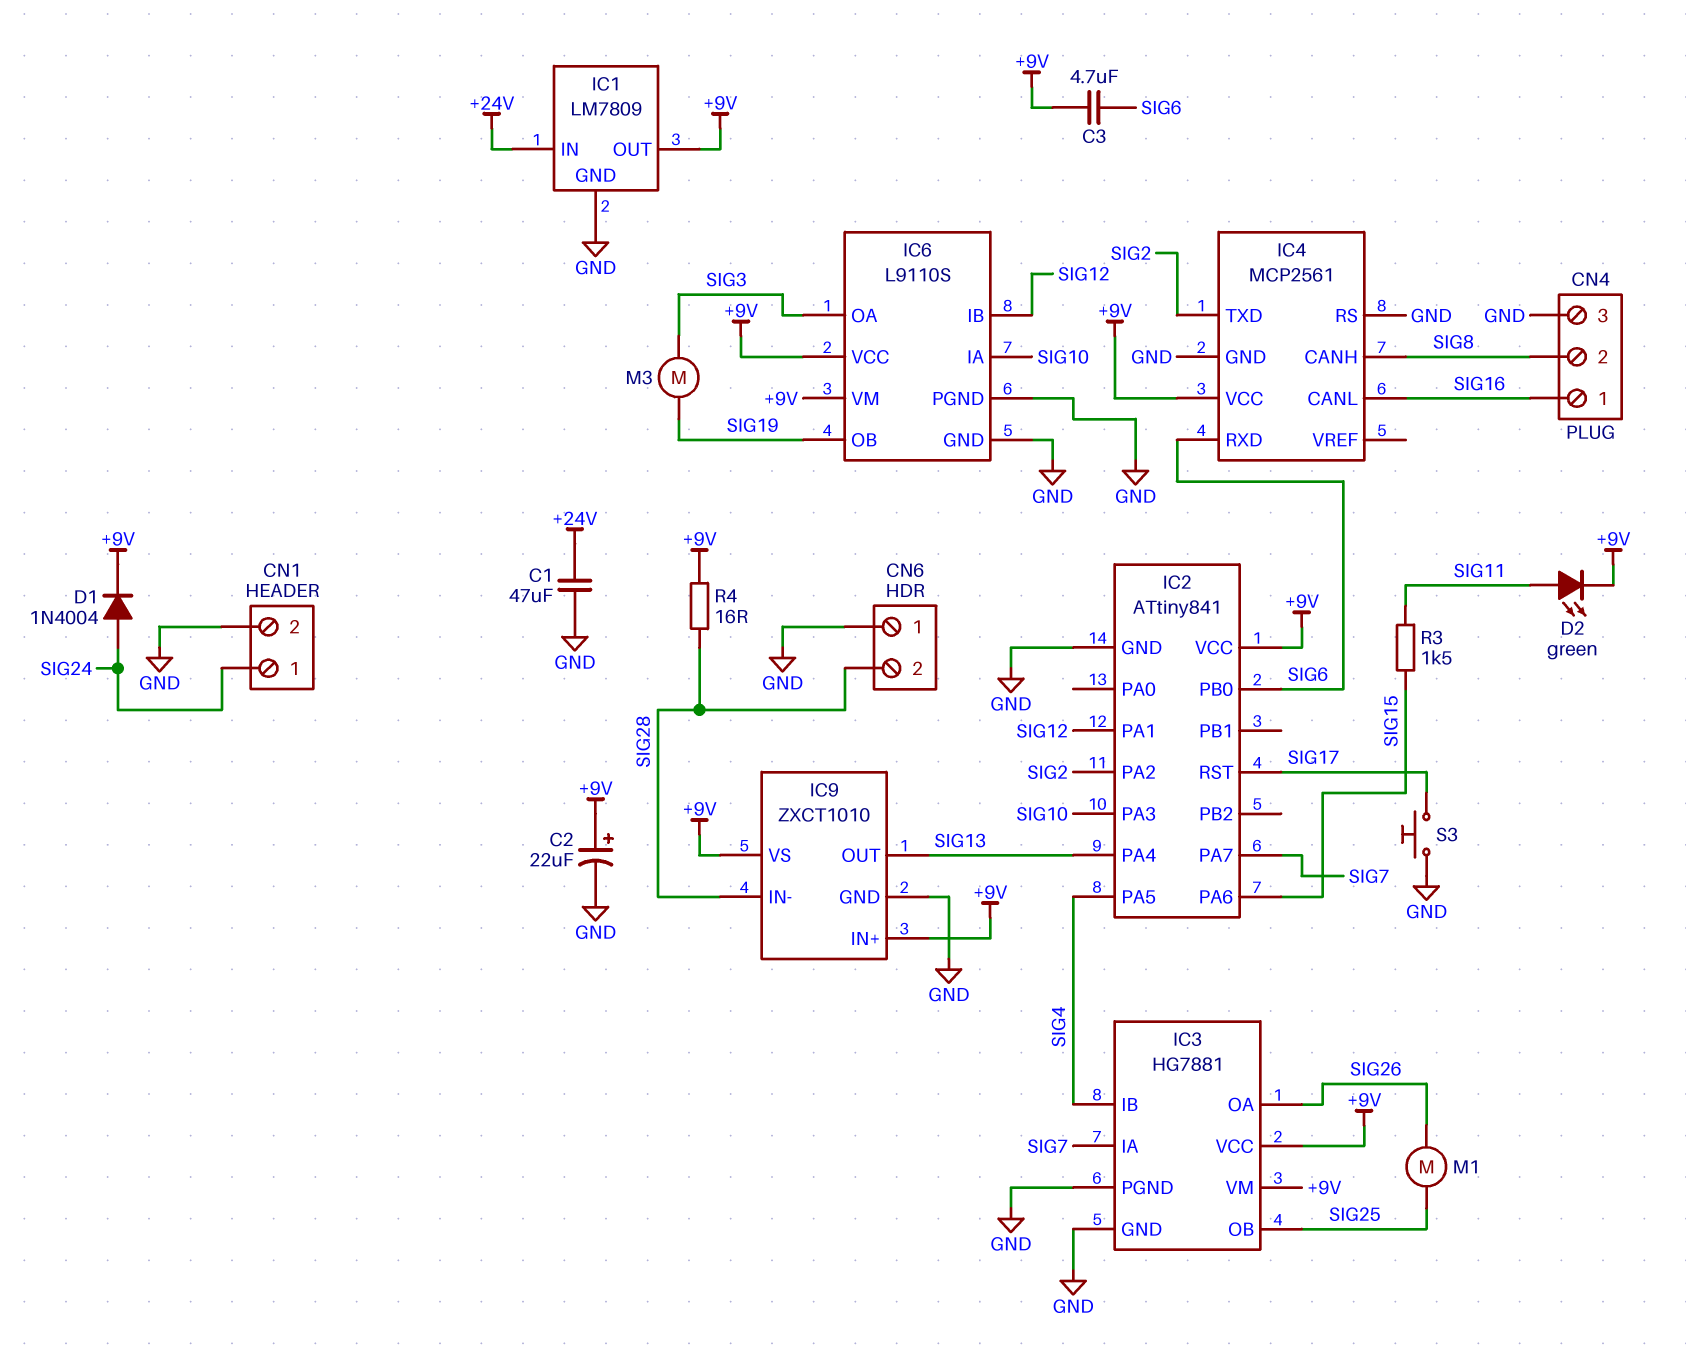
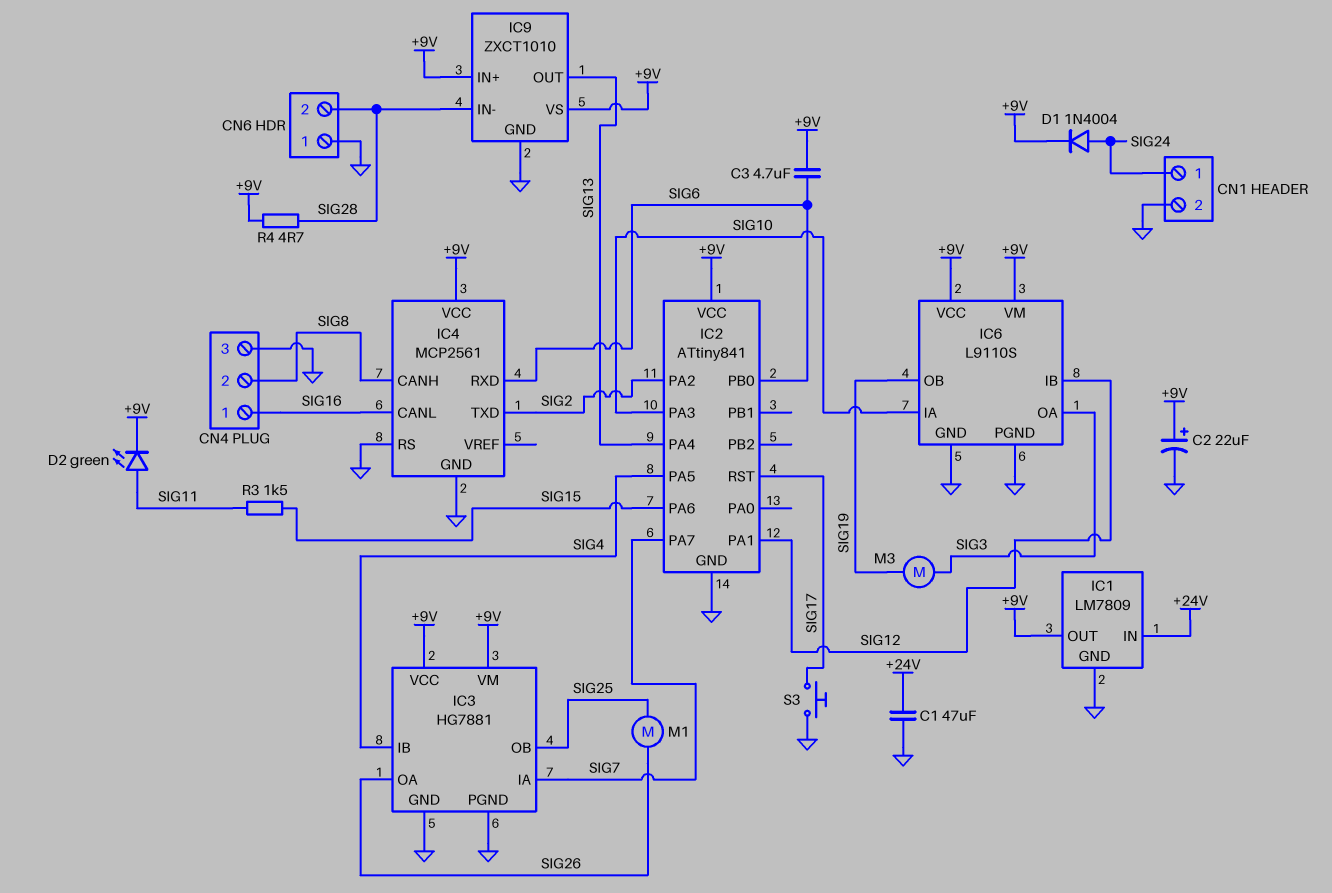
R4: 16 (+9V, SIG28) -> 4.7 (+9V, SIG28)

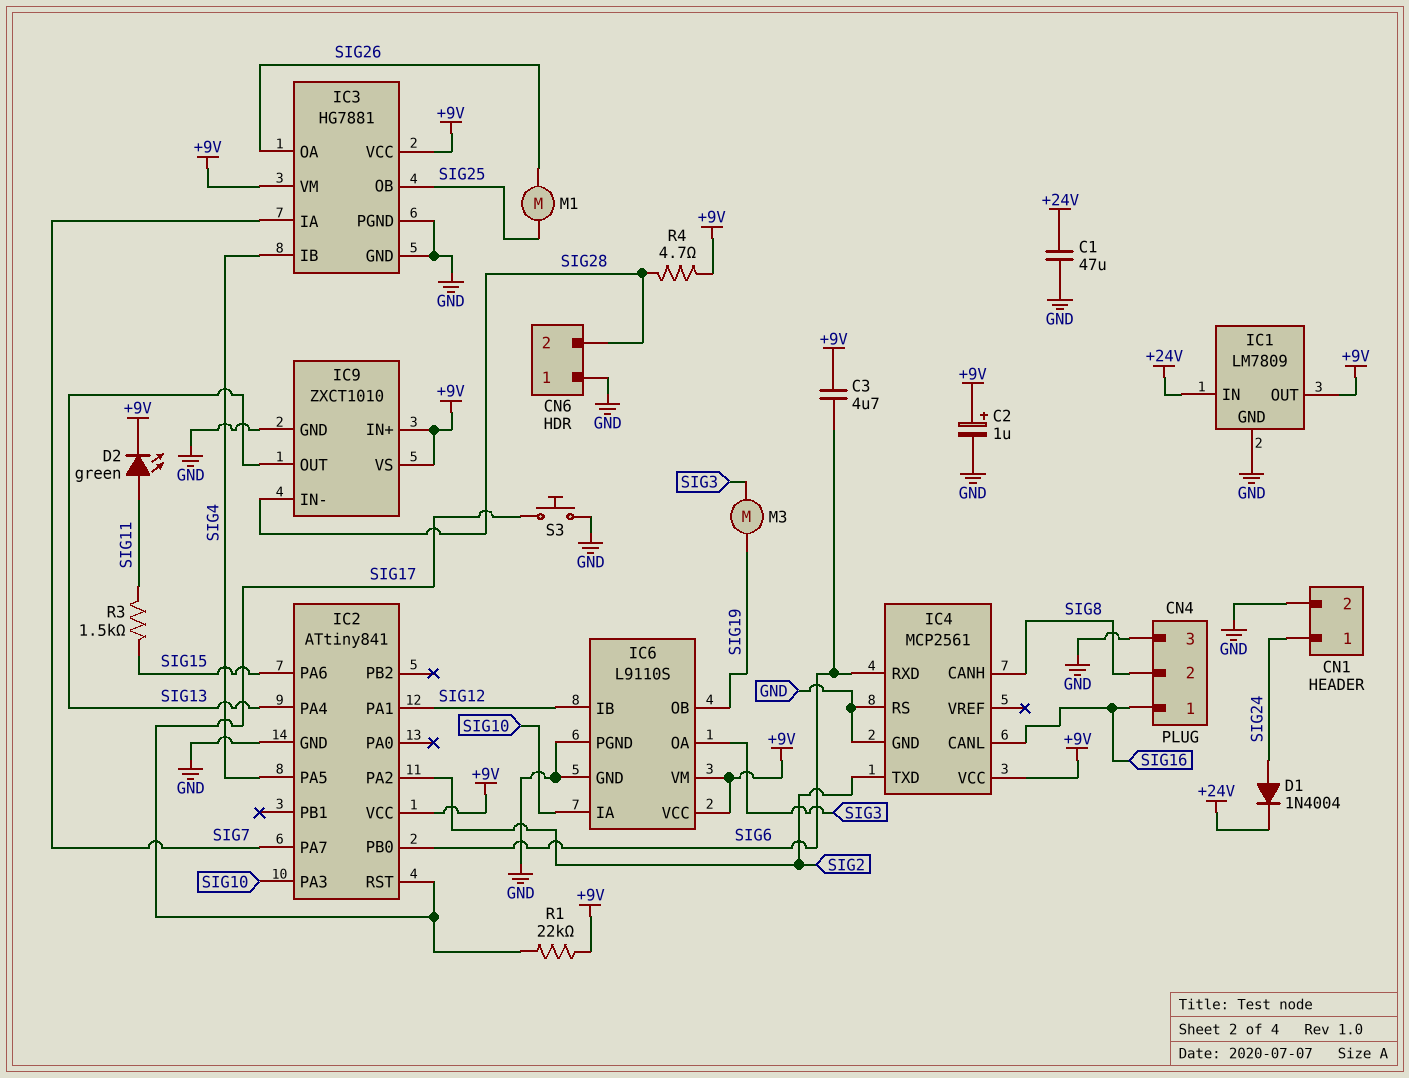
C2: 22uF (plus +9V, minus GND) -> 1uF (plus +9V, minus GND)
D1: diode 1N4004 (A SIG24, K +9V) -> diode 1N4004 (A SIG24, K +24V)
R1: none -> 22k (+9V, SIG17)

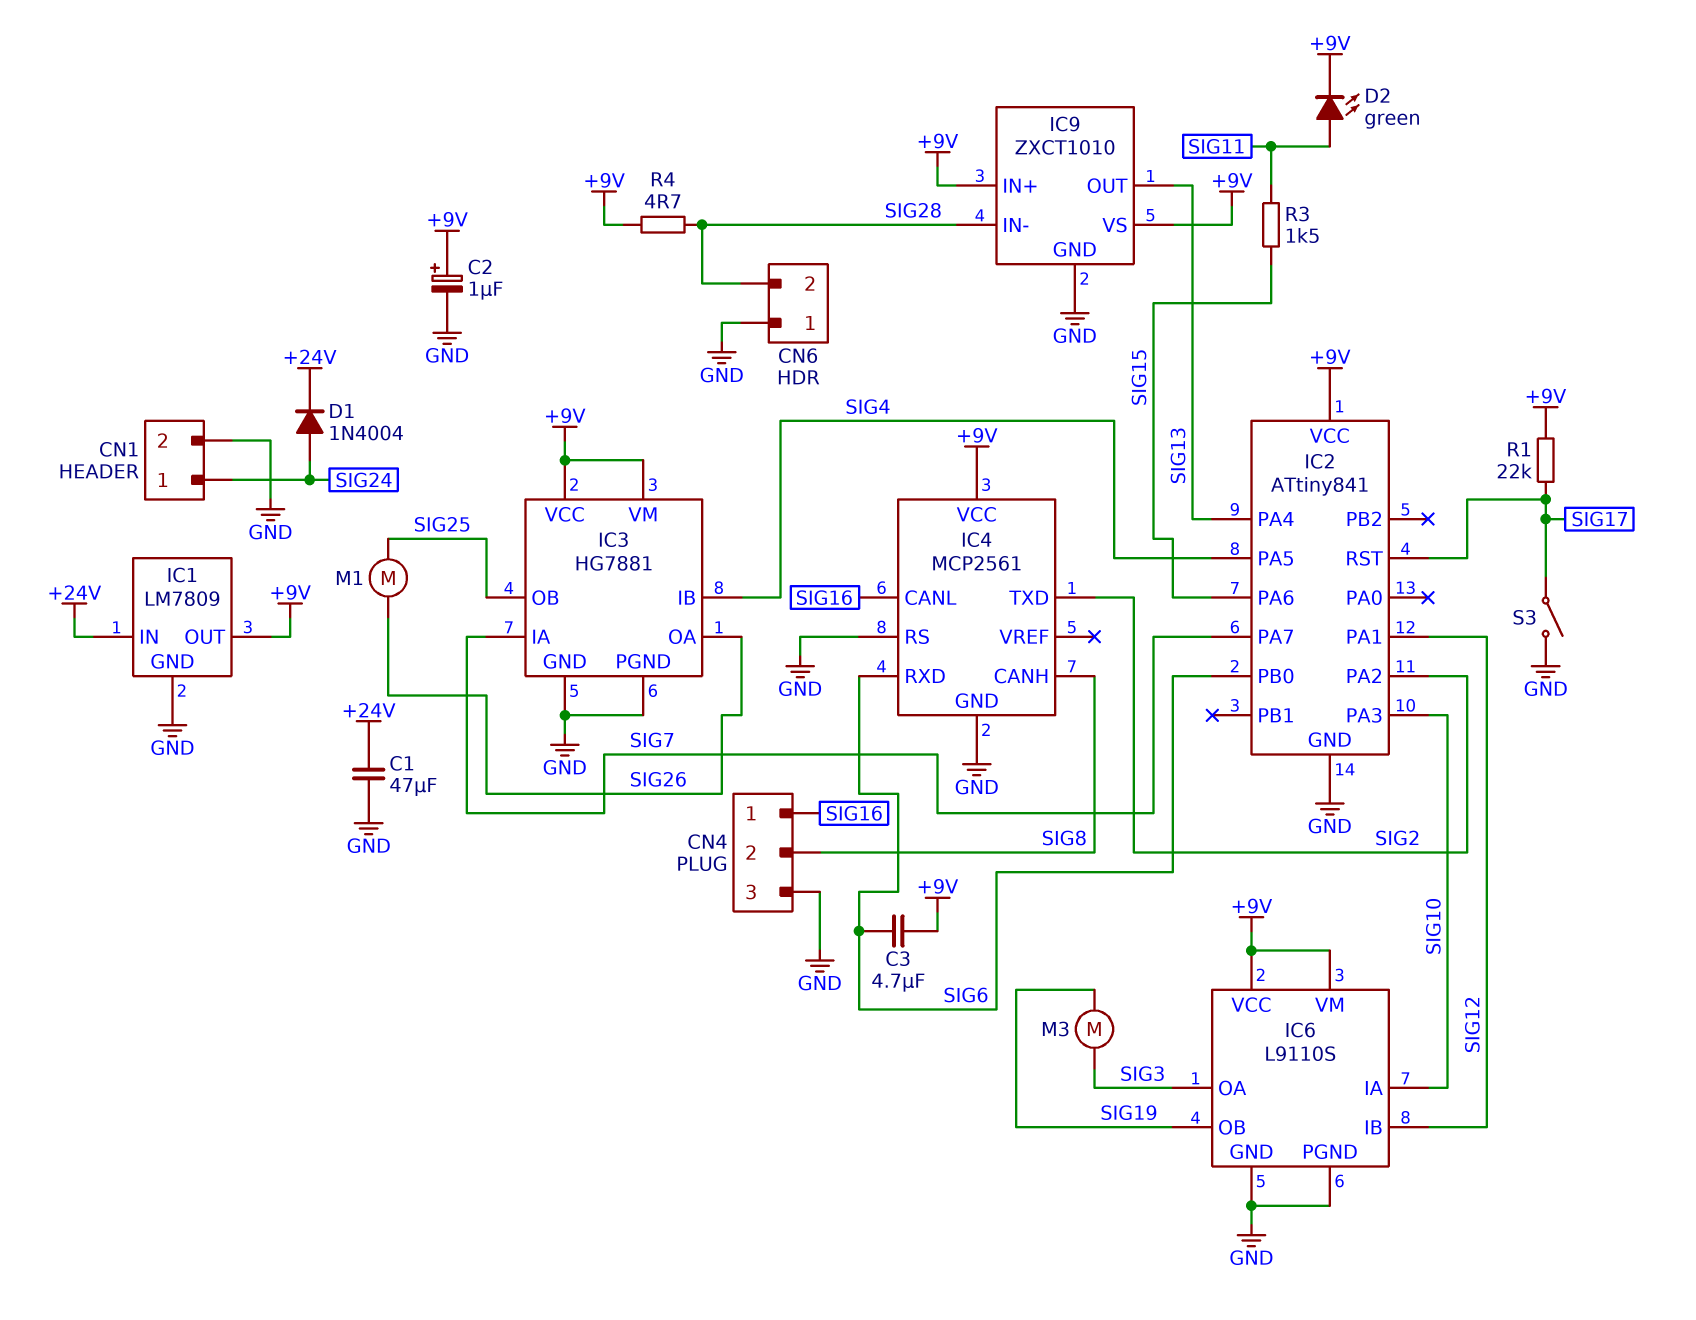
S3: button (GND, SIG17) -> switch (GND, SIG17)

